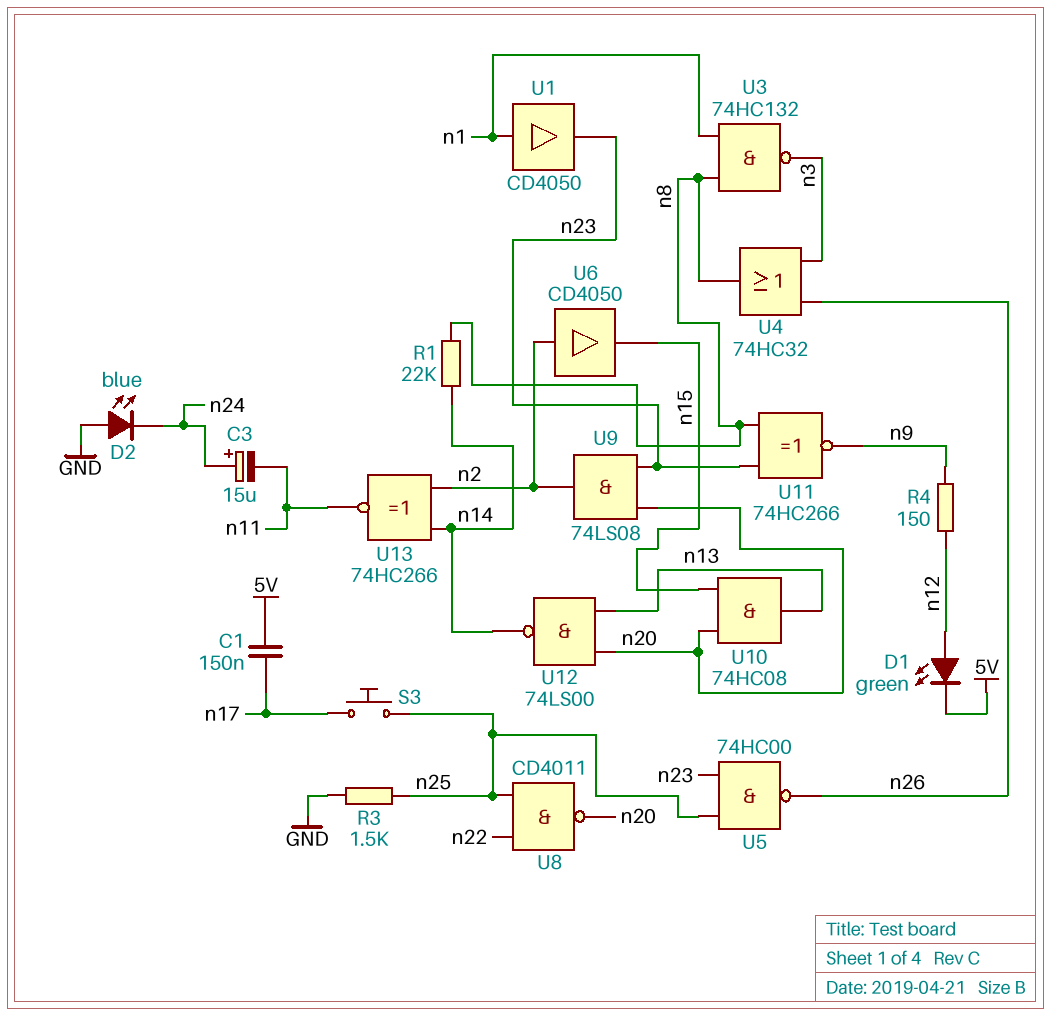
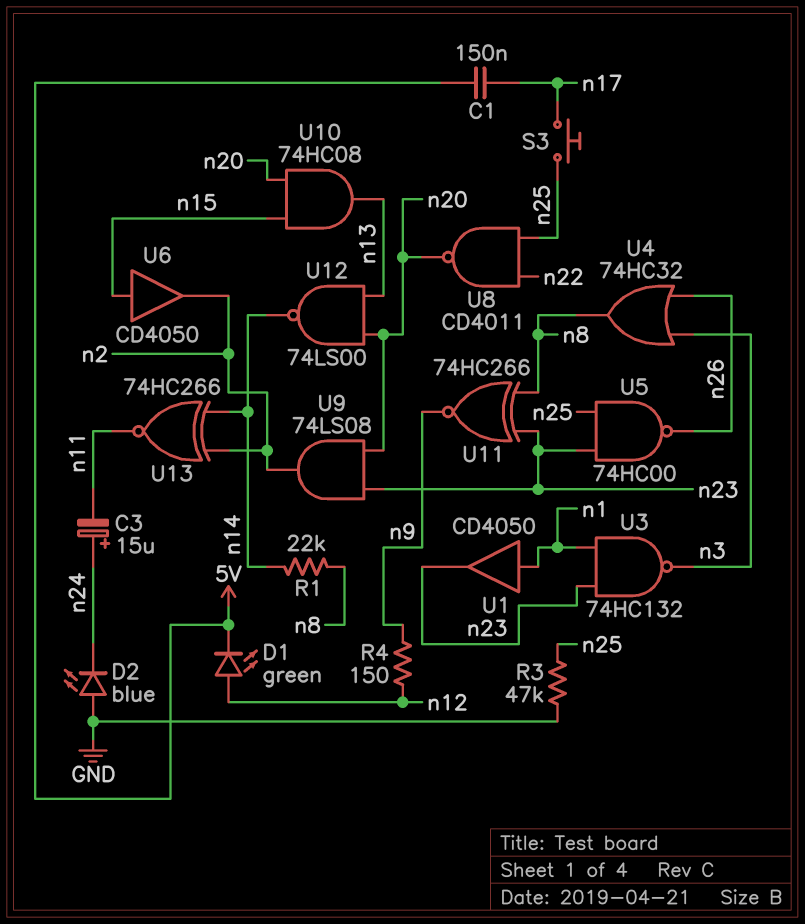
R3: 1.5k (GND, n25) -> 47k (GND, n25)
U3: NAND 74HC132 (in n1, in n8, out n3) -> NAND 74HC132 (in n1, in n23, out n3)
U6: buffer CD4050 (in n2, out n15) -> buffer CD4050 (in n15, out n2)

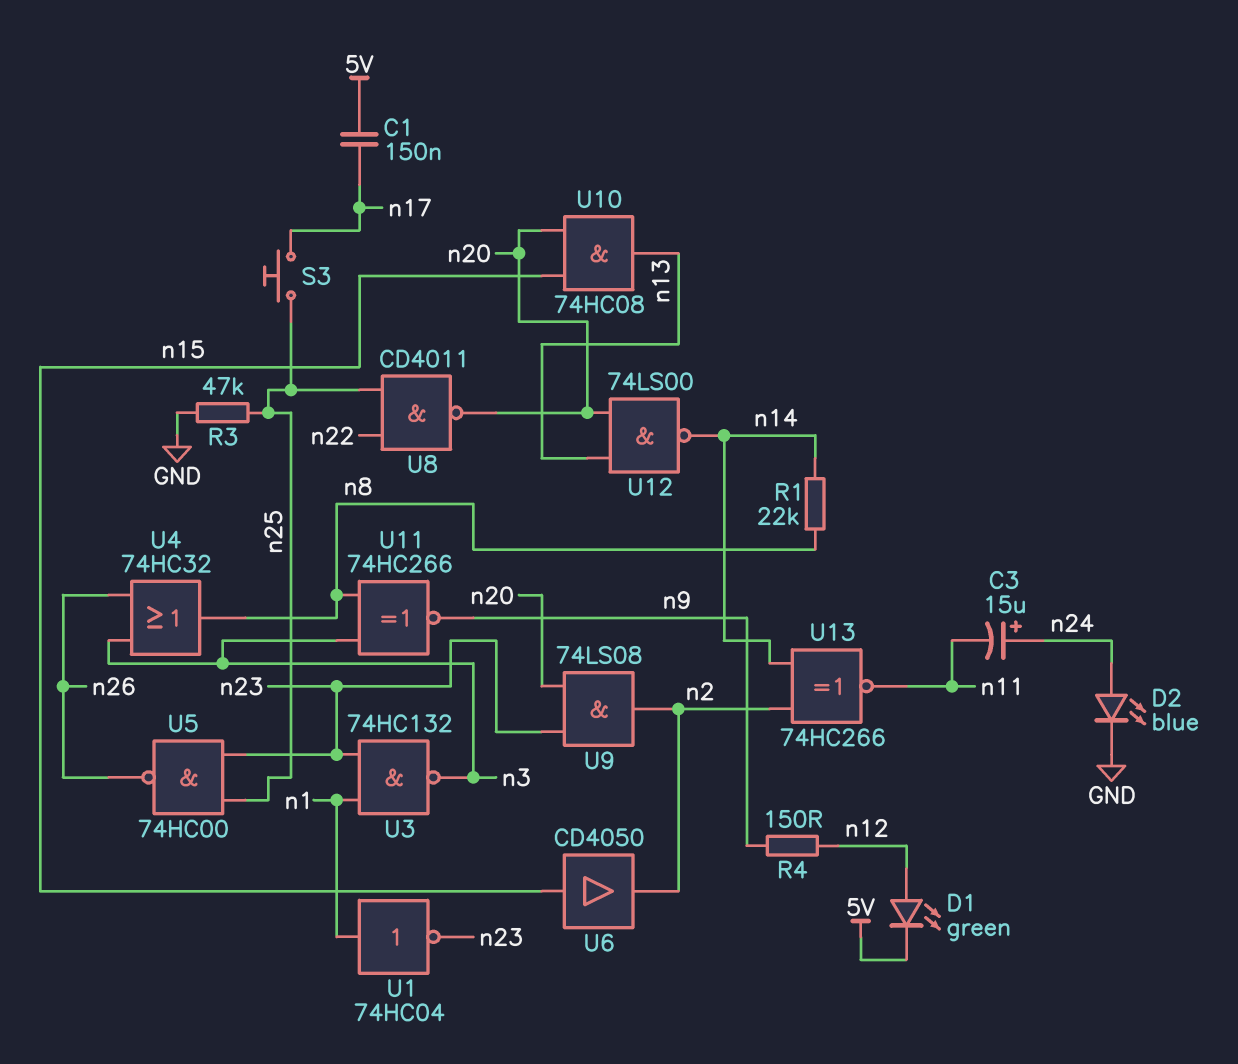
D2: LED blue (A GND, K n24) -> LED blue (A n24, K GND)
U1: buffer CD4050 (in n1, out n23) -> NOT 74HC04 (in n1, out n23)
U11: XNOR 74HC266 (in n8, in n23, out n9) -> XNOR 74HC266 (in n3, in n8, out n9)

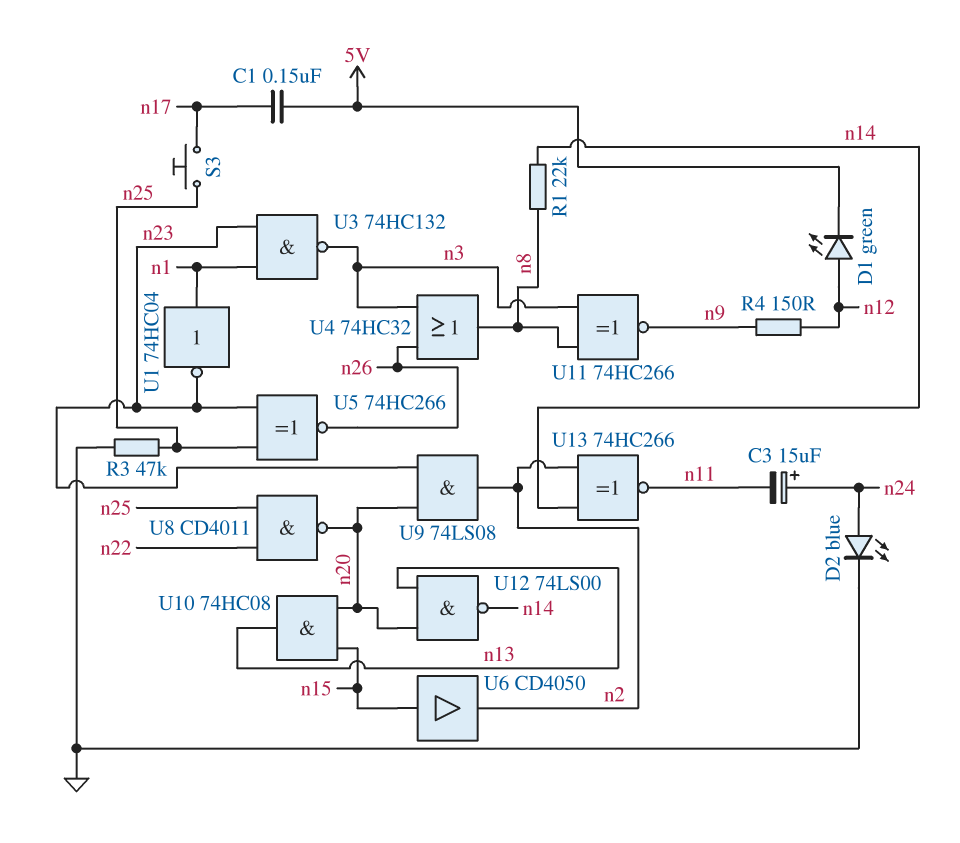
U5: NAND 74HC00 (in n23, in n25, out n26) -> XNOR 74HC266 (in n23, in n25, out n26)

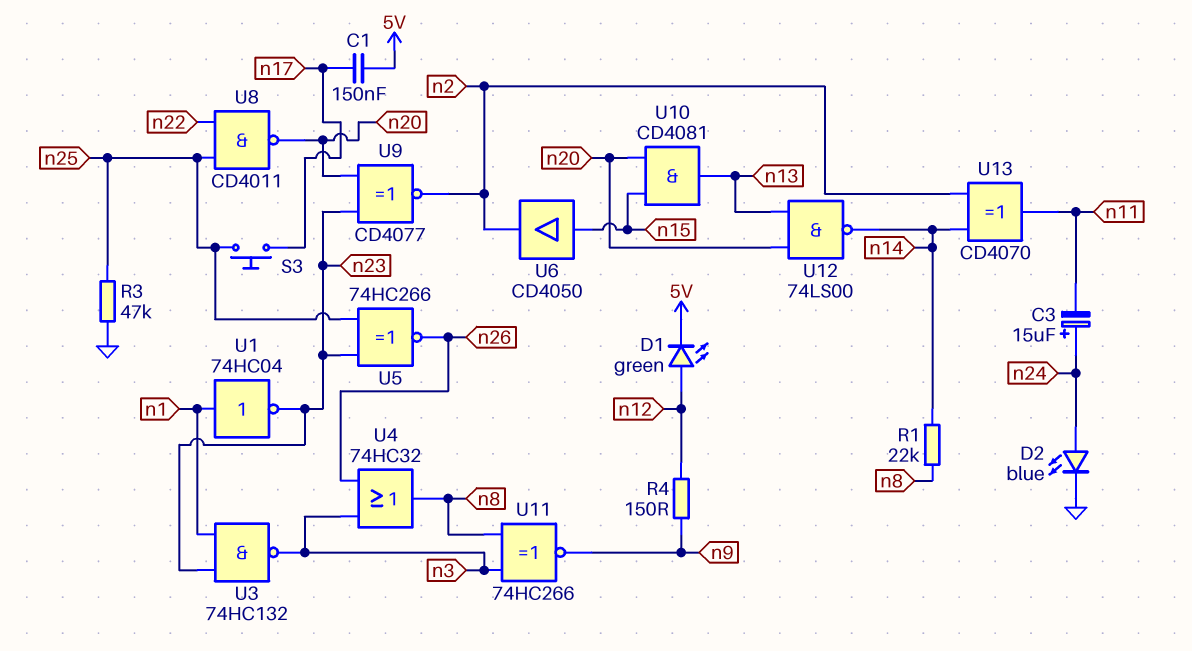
U9: AND 74LS08 (in n20, in n23, out n2) -> XNOR CD4077 (in n20, in n23, out n2)
U10: AND 74HC08 (in n15, in n20, out n13) -> AND CD4081 (in n15, in n20, out n13)
U13: XNOR 74HC266 (in n2, in n14, out n11) -> XOR CD4070 (in n2, in n14, out n11)

